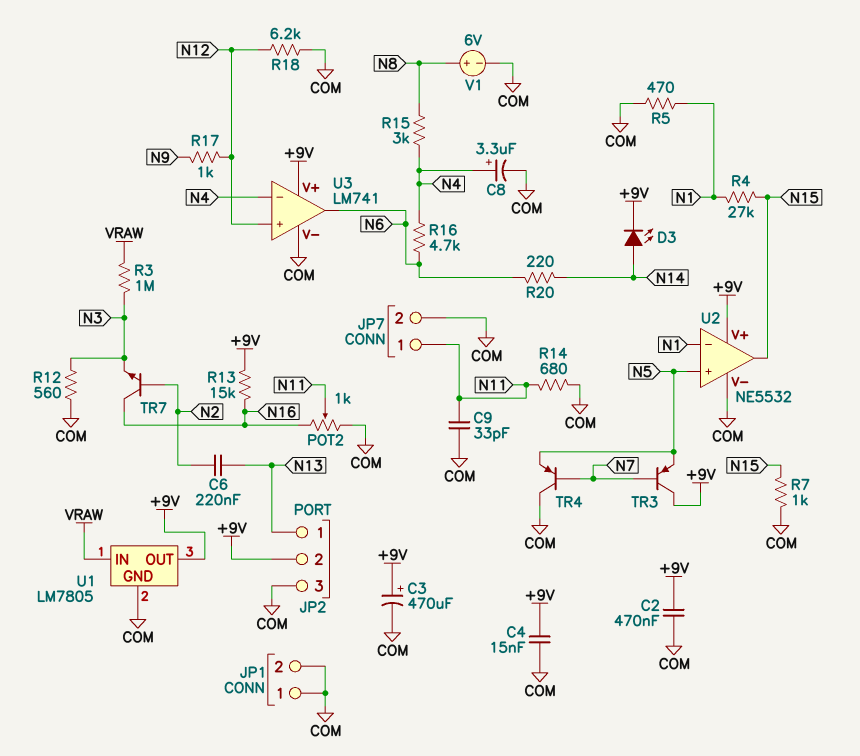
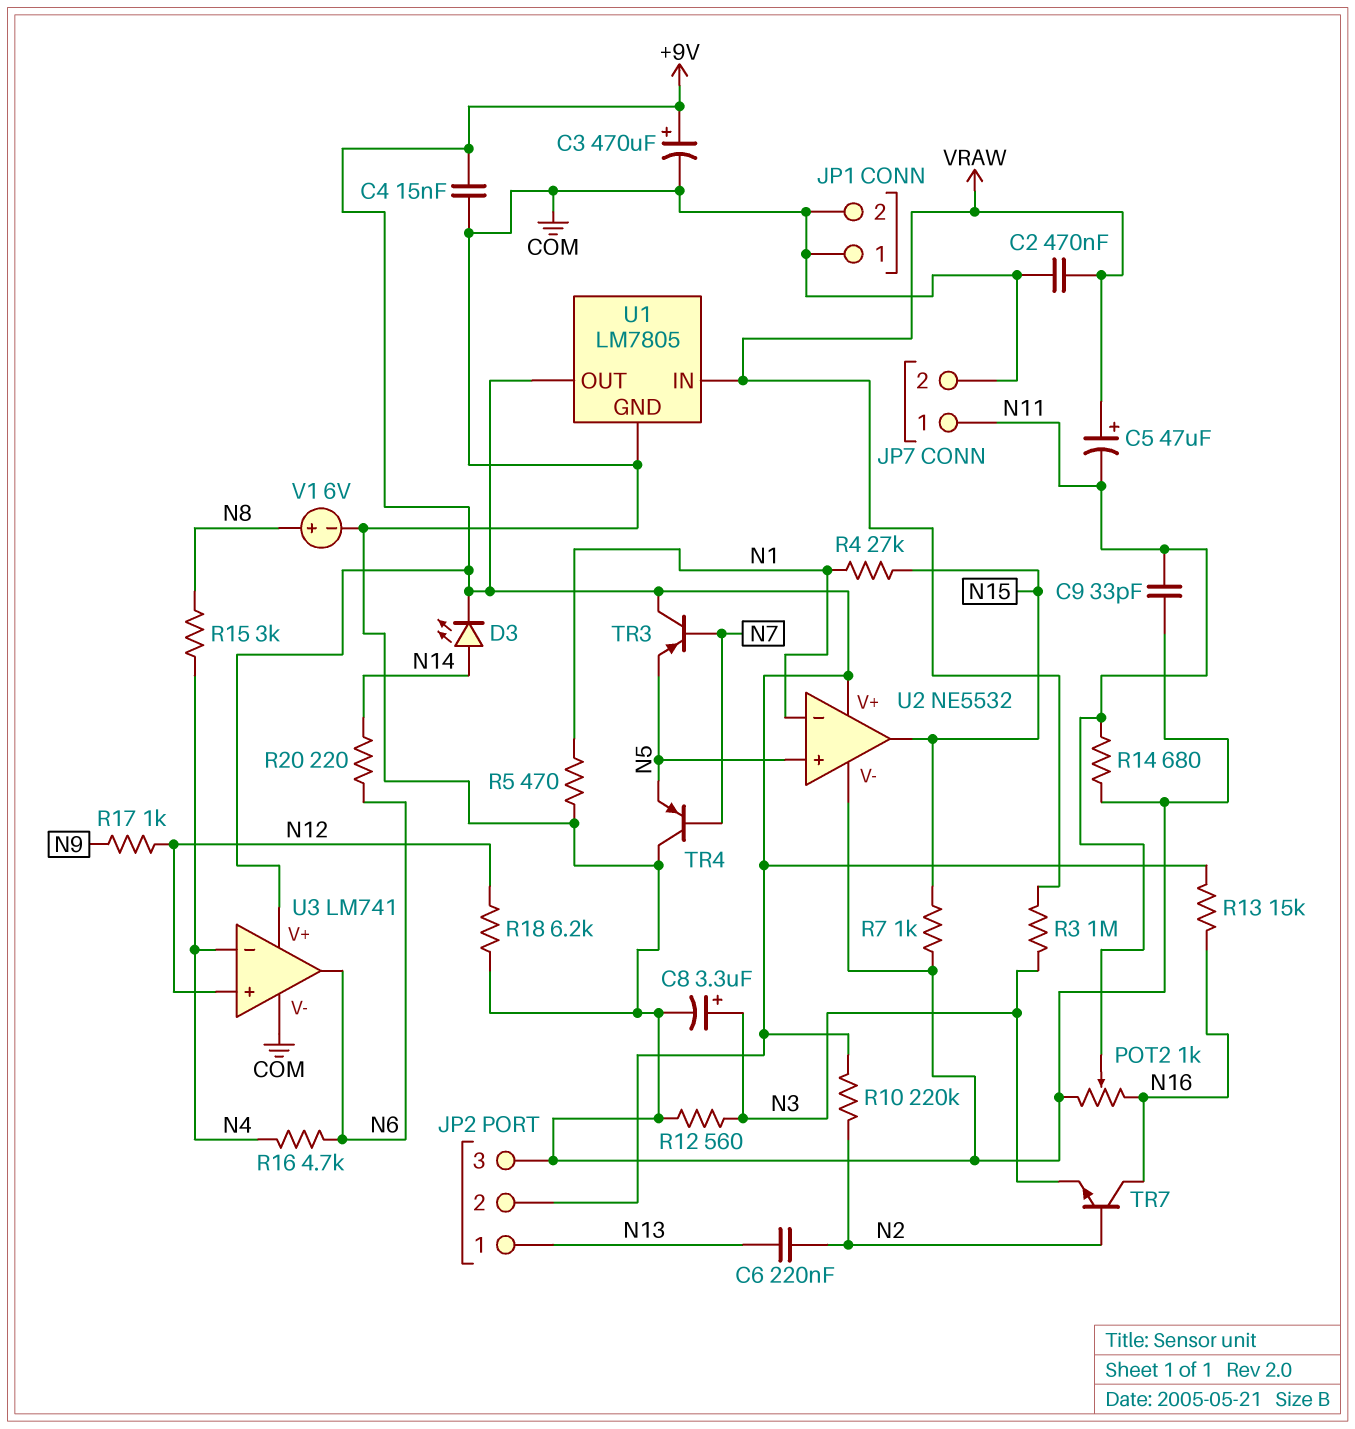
C2: 470nF (+9V, COM) -> 470nF (COM, VRAW)
C5: none -> 47uF (plus VRAW, minus N11)
C8: 3.3uF (plus N4, minus COM) -> 3.3uF (plus N3, minus COM)
R10: none -> 220k (+9V, N2)

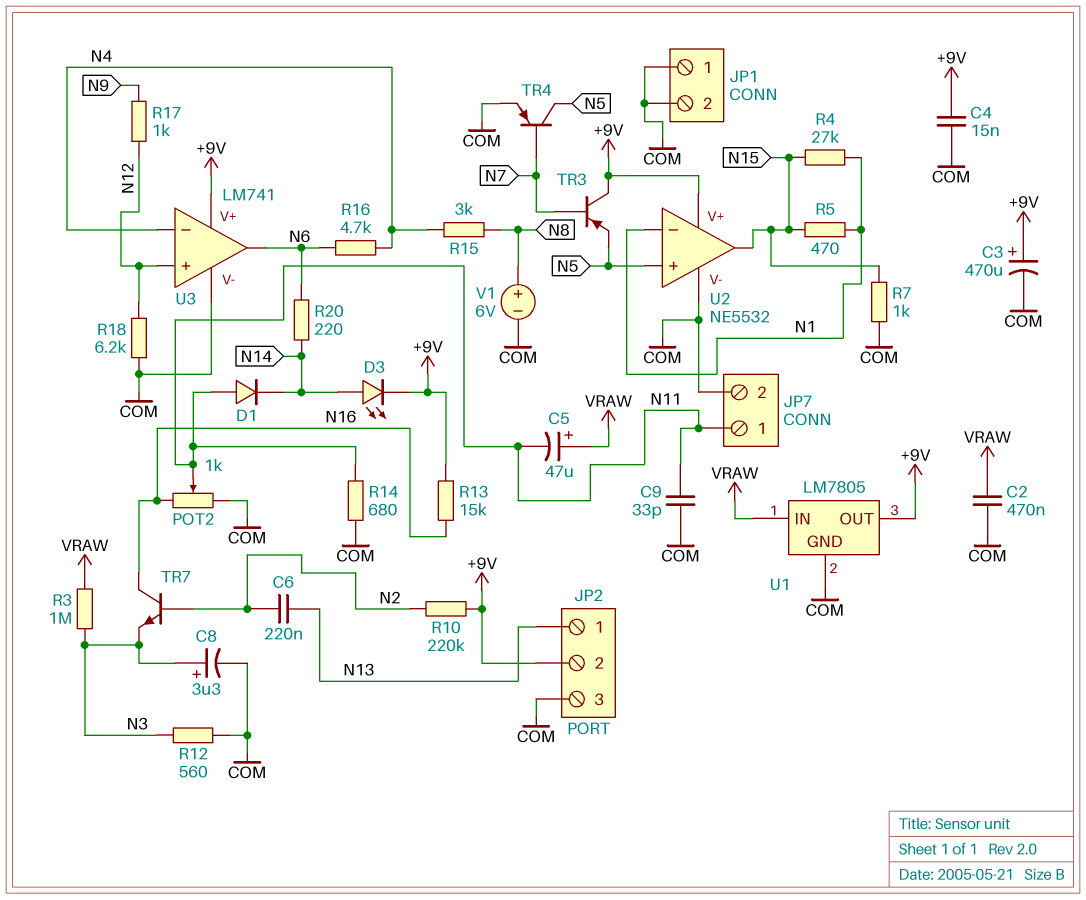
D1: none -> diode (A N11, K N14)
R5: 470 (COM, N1) -> 470 (N1, N15)
TR4: PNP (B N7, C COM, E N5) -> PNP (B N7, C N5, E COM)

